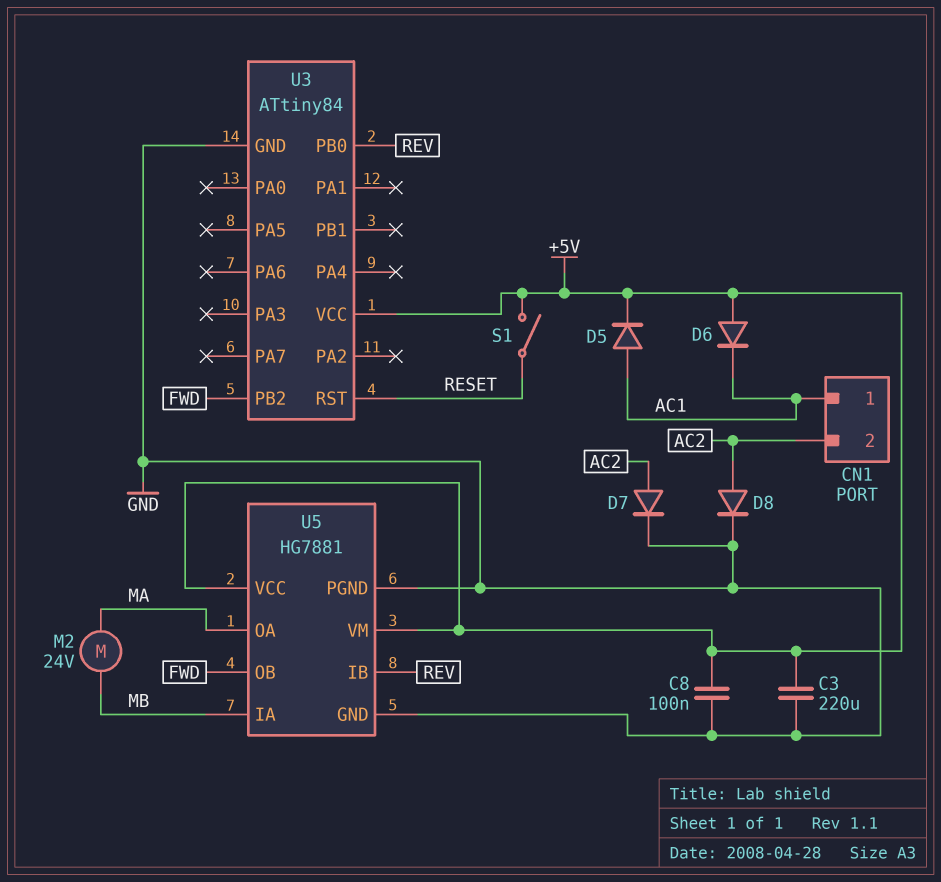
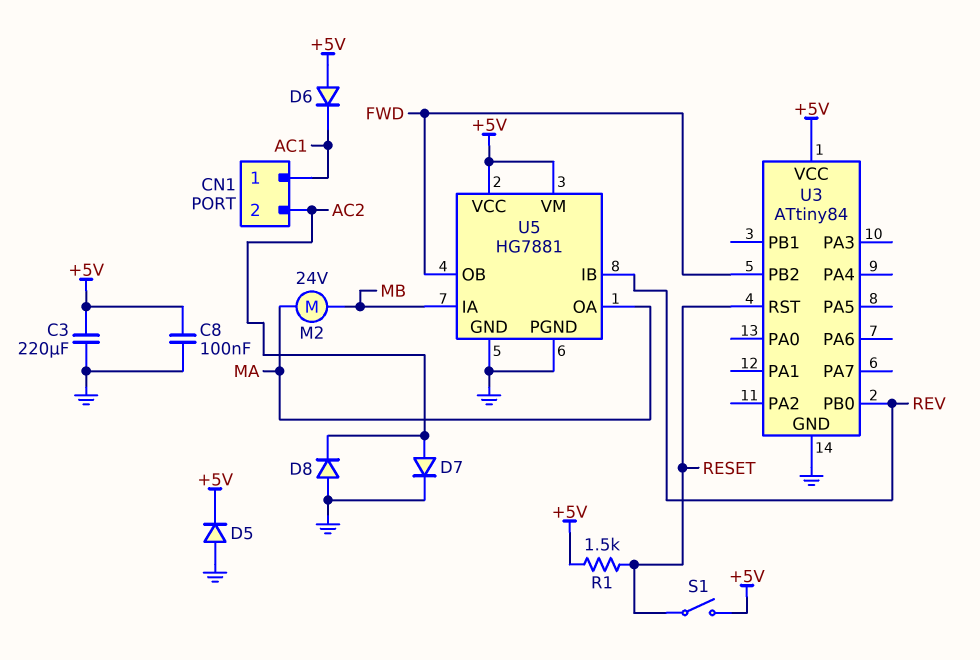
D5: diode (A AC1, K +5V) -> diode (A GND, K +5V)
D8: diode (A AC2, K GND) -> diode (A GND, K AC2)
R1: none -> 1.5k (+5V, RESET)

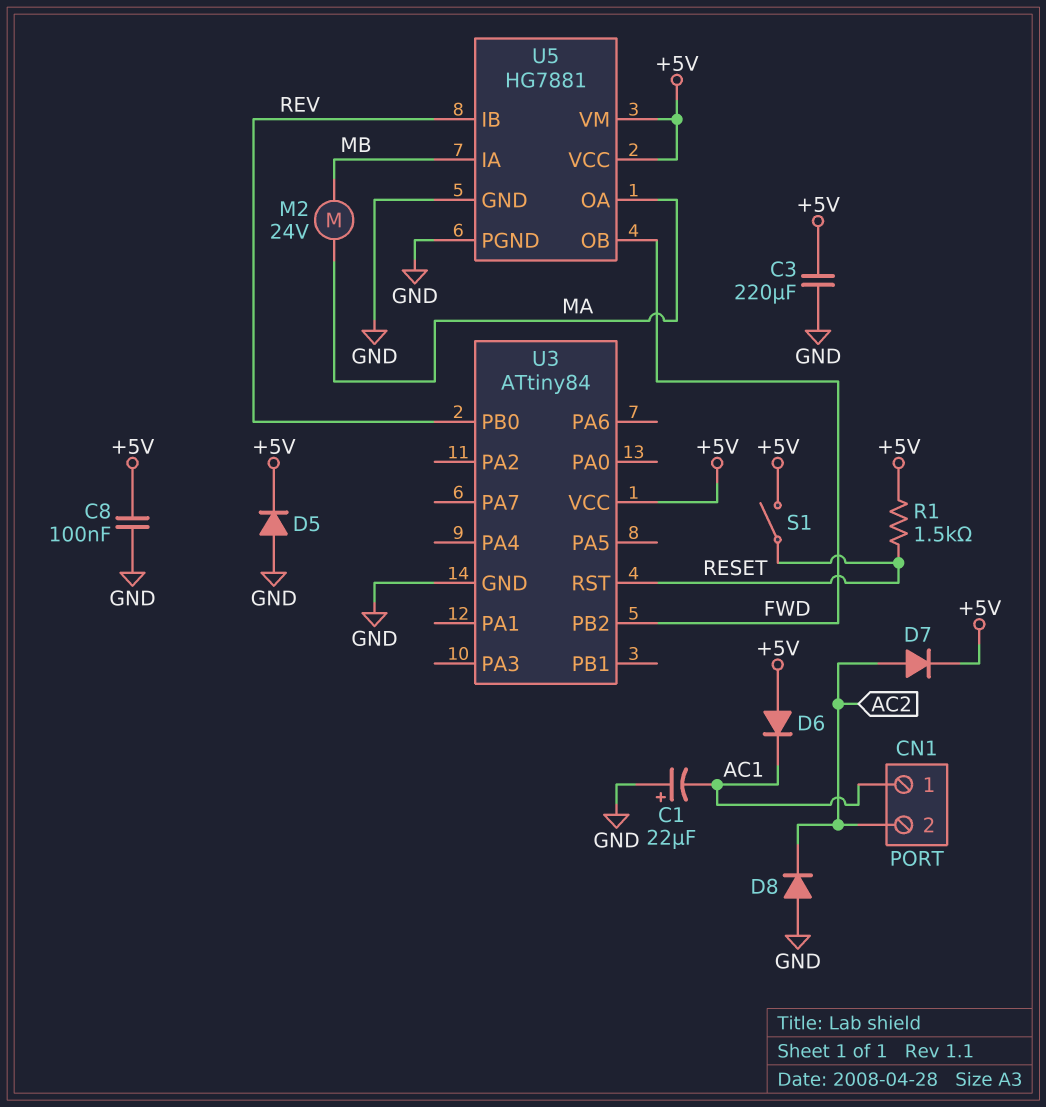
C1: none -> 22uF (plus GND, minus AC1)
D7: diode (A AC2, K GND) -> diode (A AC2, K +5V)

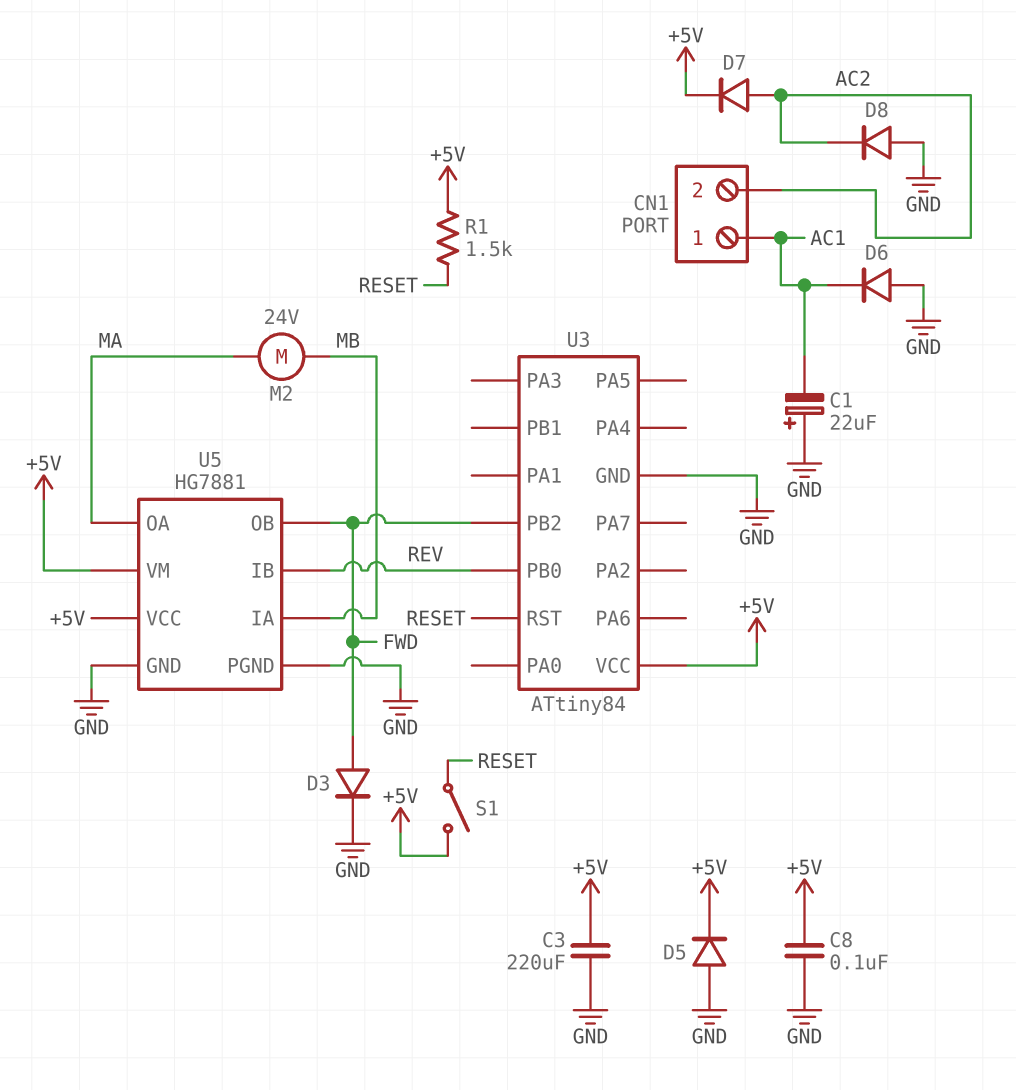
D3: none -> diode (A FWD, K GND)
D6: diode (A +5V, K AC1) -> diode (A GND, K AC1)

